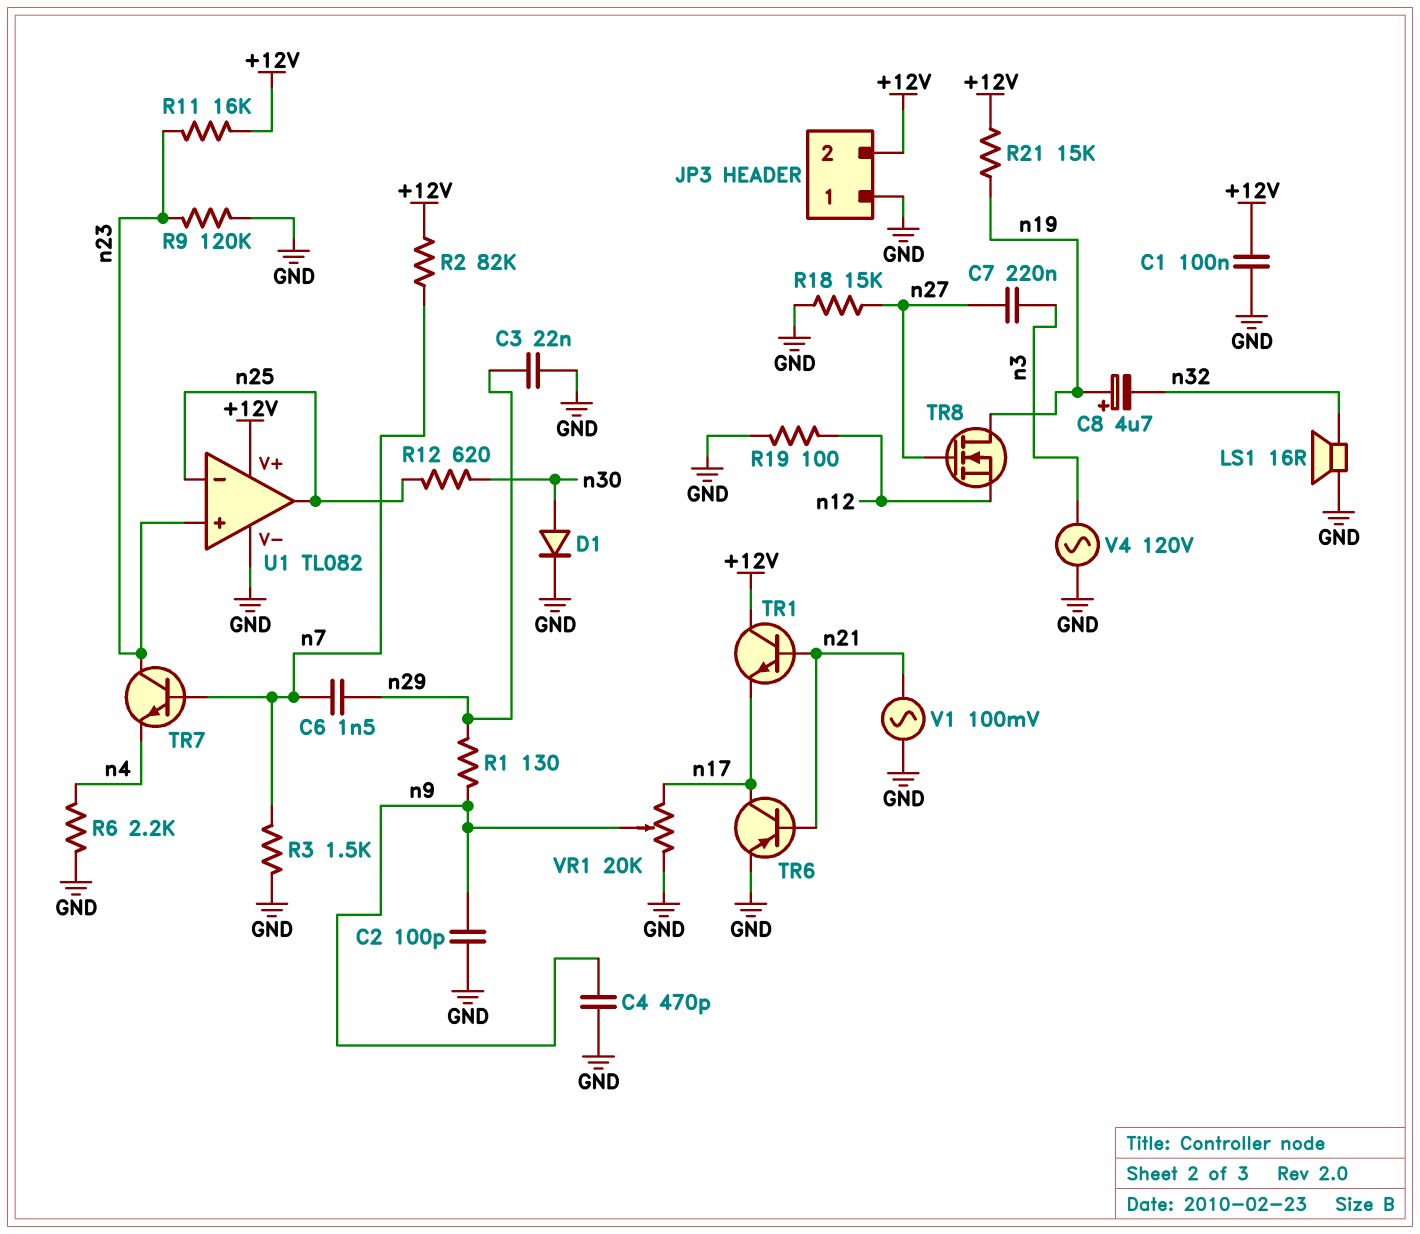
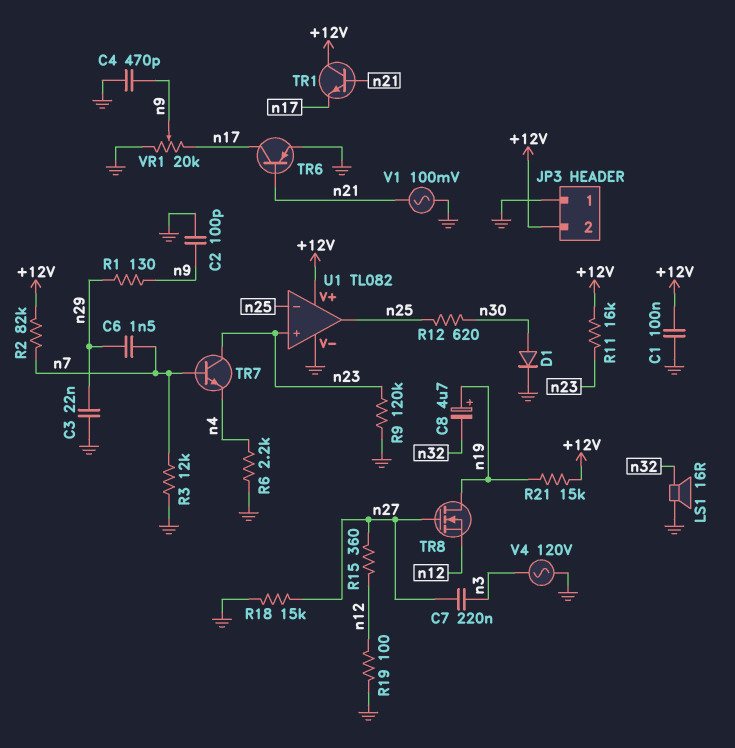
R3: 1.5k (GND, n7) -> 12k (GND, n7)
R15: none -> 360 (n12, n27)

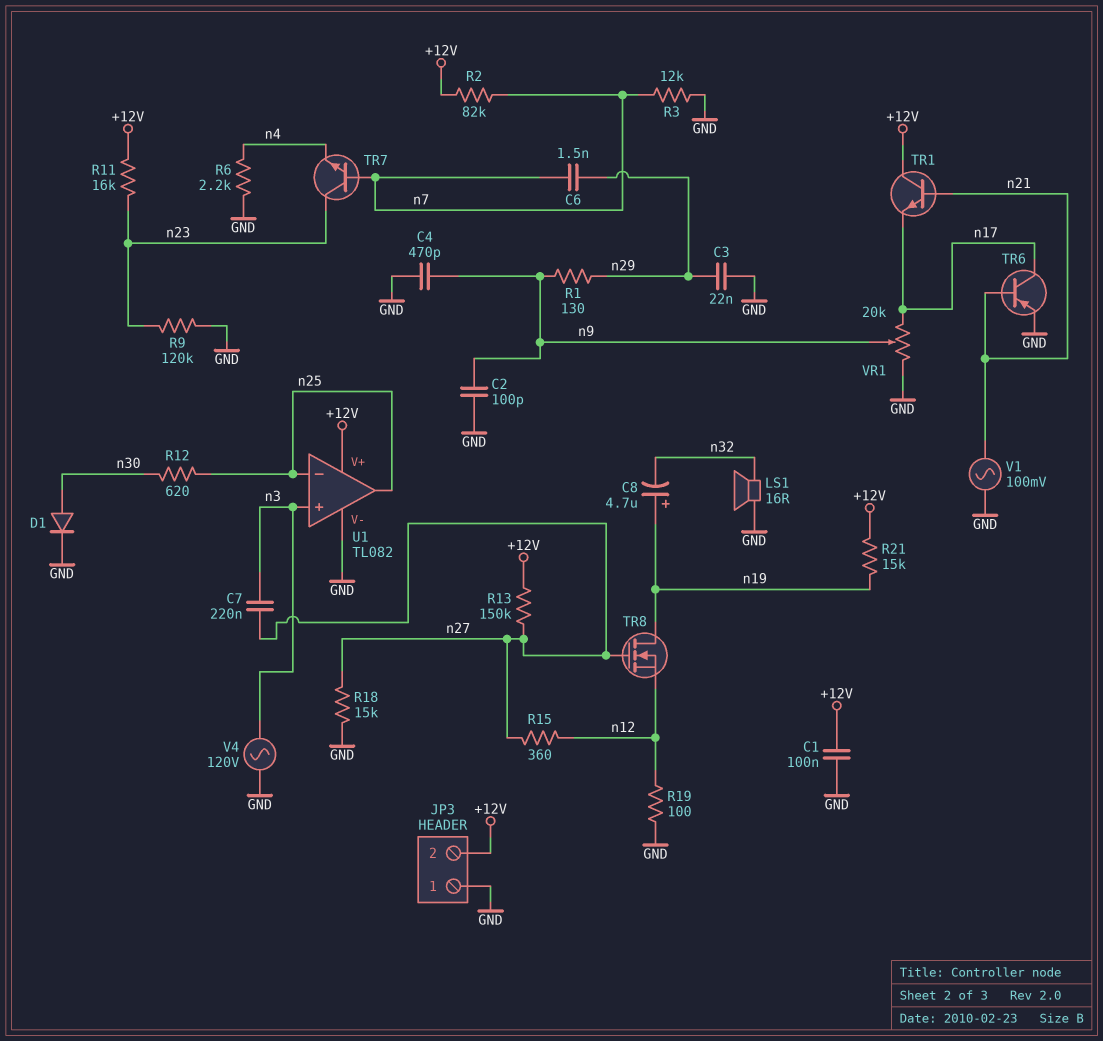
R13: none -> 150k (+12V, n27)
U1 pin in+: n23 -> n3

